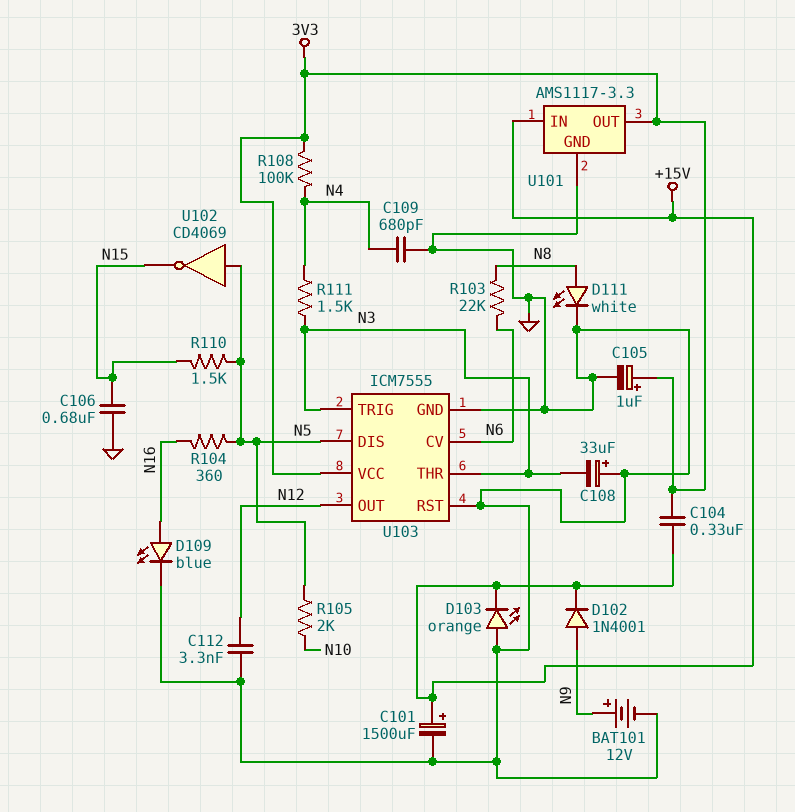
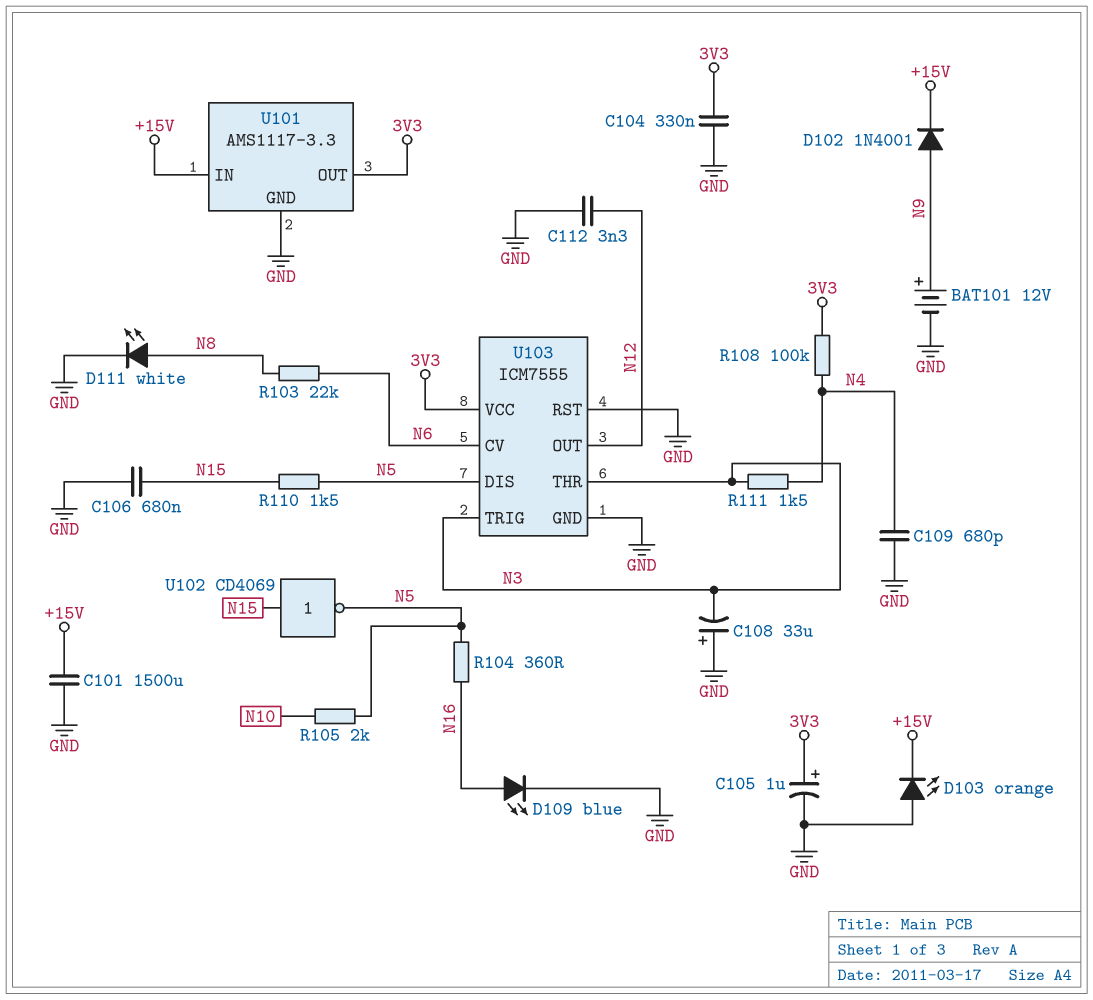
C101: 1500uF (plus +15V, minus GND) -> 1500uF (+15V, GND)
C104: 330nF (+15V, 3V3) -> 330nF (3V3, GND)
U102: NOT CD4069 (in N5, out N15) -> NOT CD4069 (in N15, out N5)

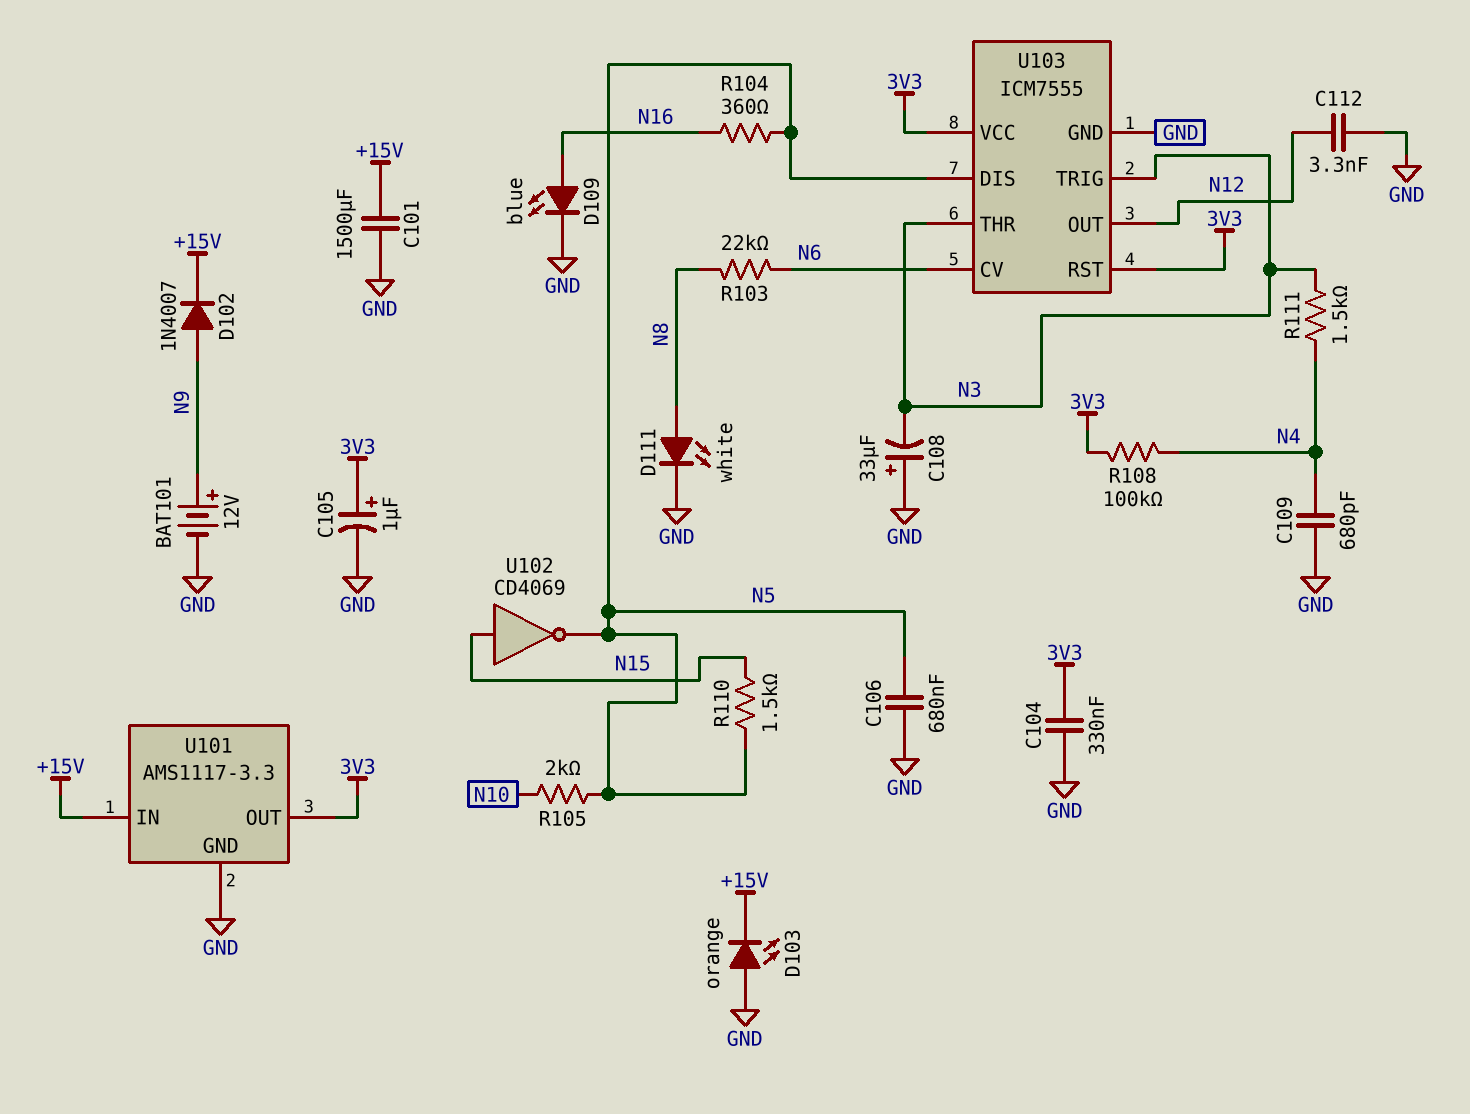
C106: 680nF (GND, N15) -> 680nF (GND, N5)
D102: diode 1N4001 (A N9, K +15V) -> diode 1N4007 (A N9, K +15V)
U103 pin RST: GND -> 3V3

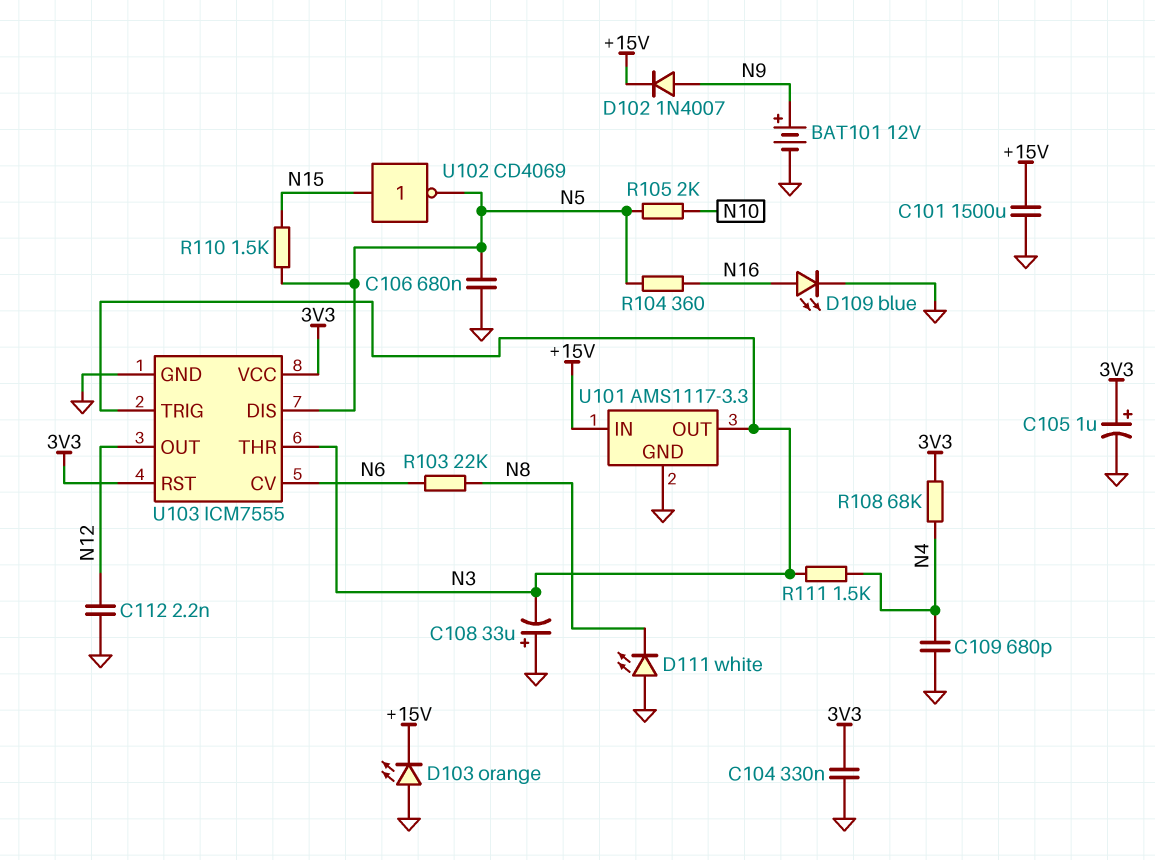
C112: 3.3nF (GND, N12) -> 2.2nF (GND, N12)
D111: LED white (A N8, K GND) -> LED white (A GND, K N8)
R108: 100k (3V3, N4) -> 68k (3V3, N4)
U101 pin OUT: 3V3 -> N3

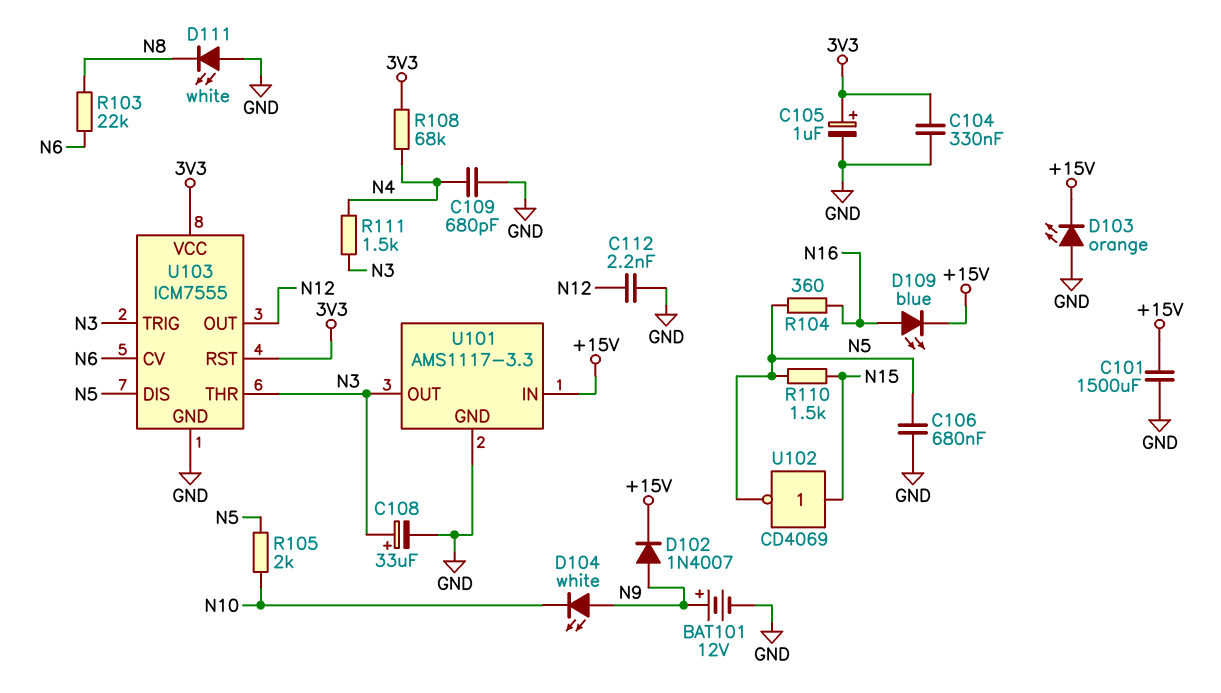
C108: 33uF (plus GND, minus N3) -> 33uF (plus N3, minus GND)
D104: none -> LED white (A N9, K N10)
D109: LED blue (A N16, K GND) -> LED blue (A N16, K +15V)

